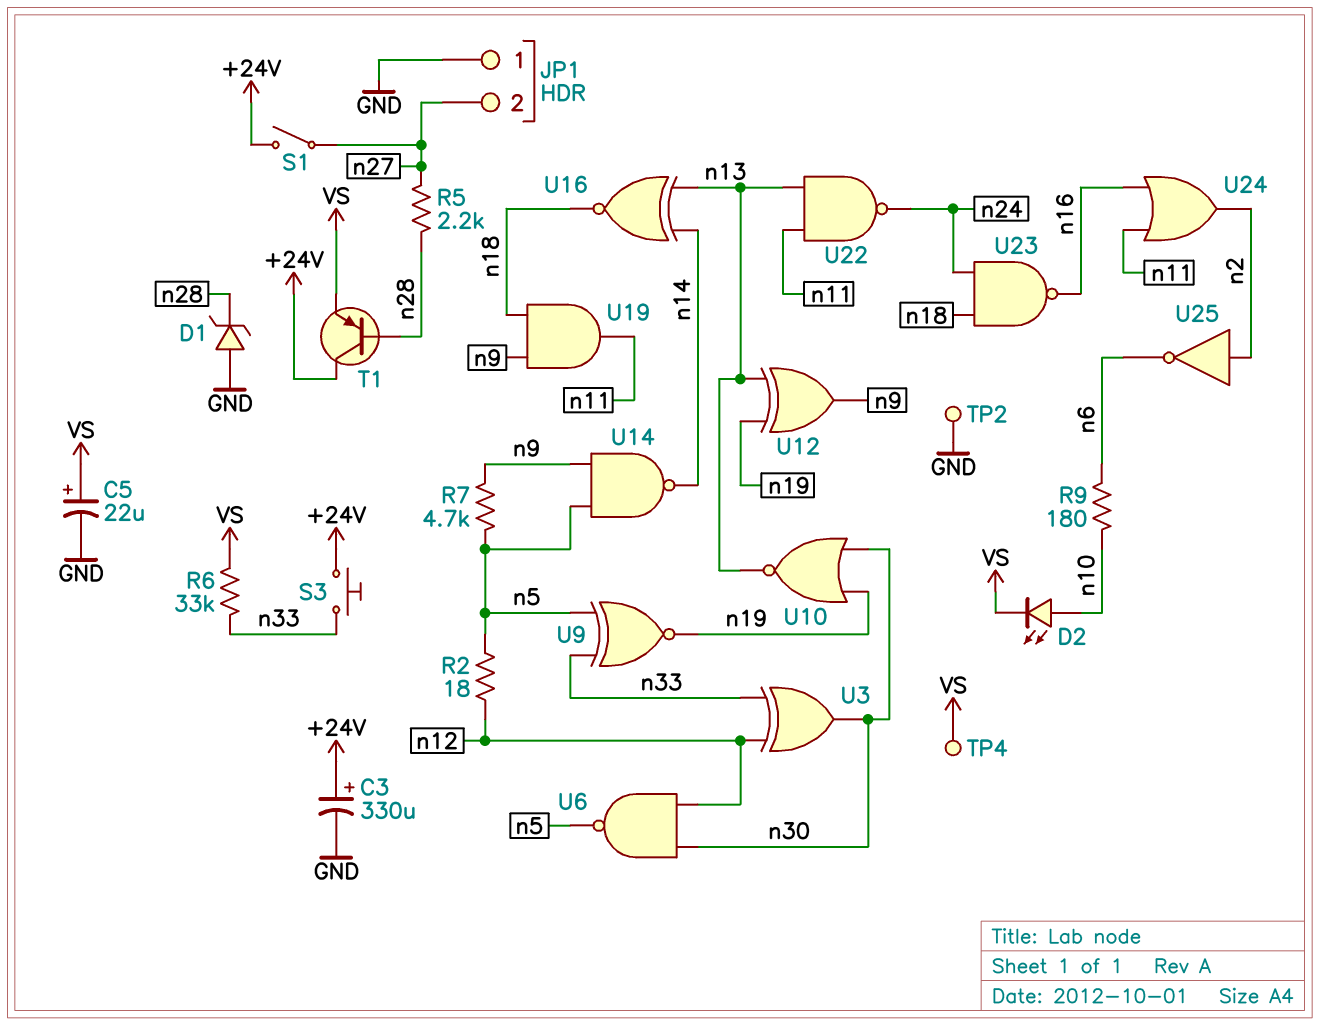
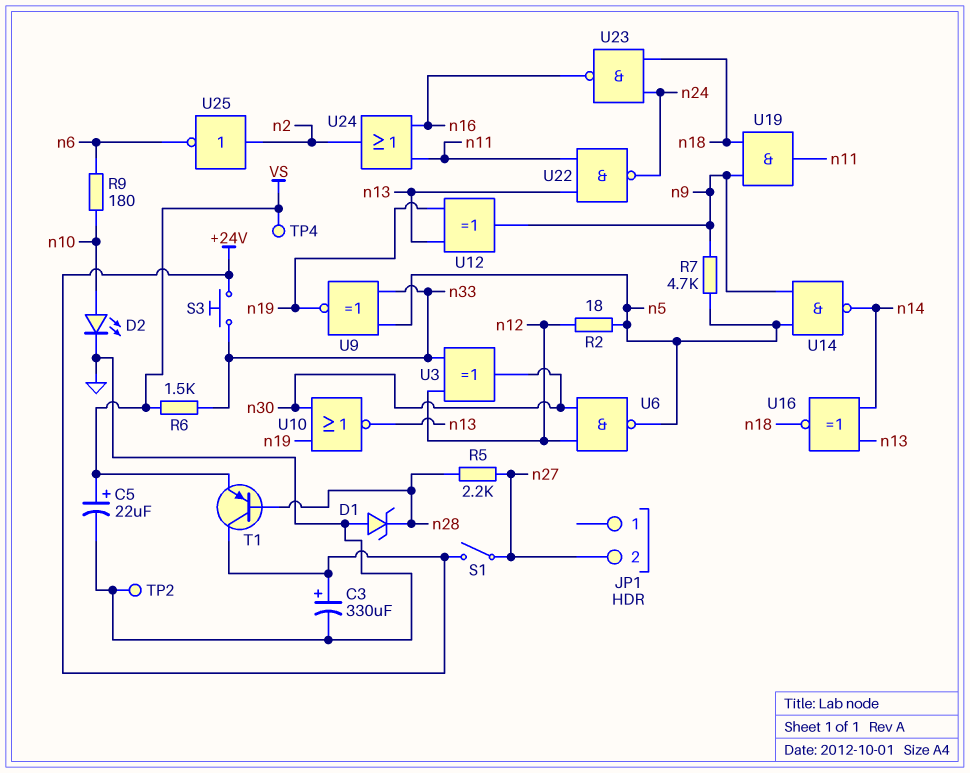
D2: LED (A n10, K VS) -> LED (A n10, K GND)
JP1 pin 1: GND -> none
R6: 33k (VS, n33) -> 1.5k (VS, n33)

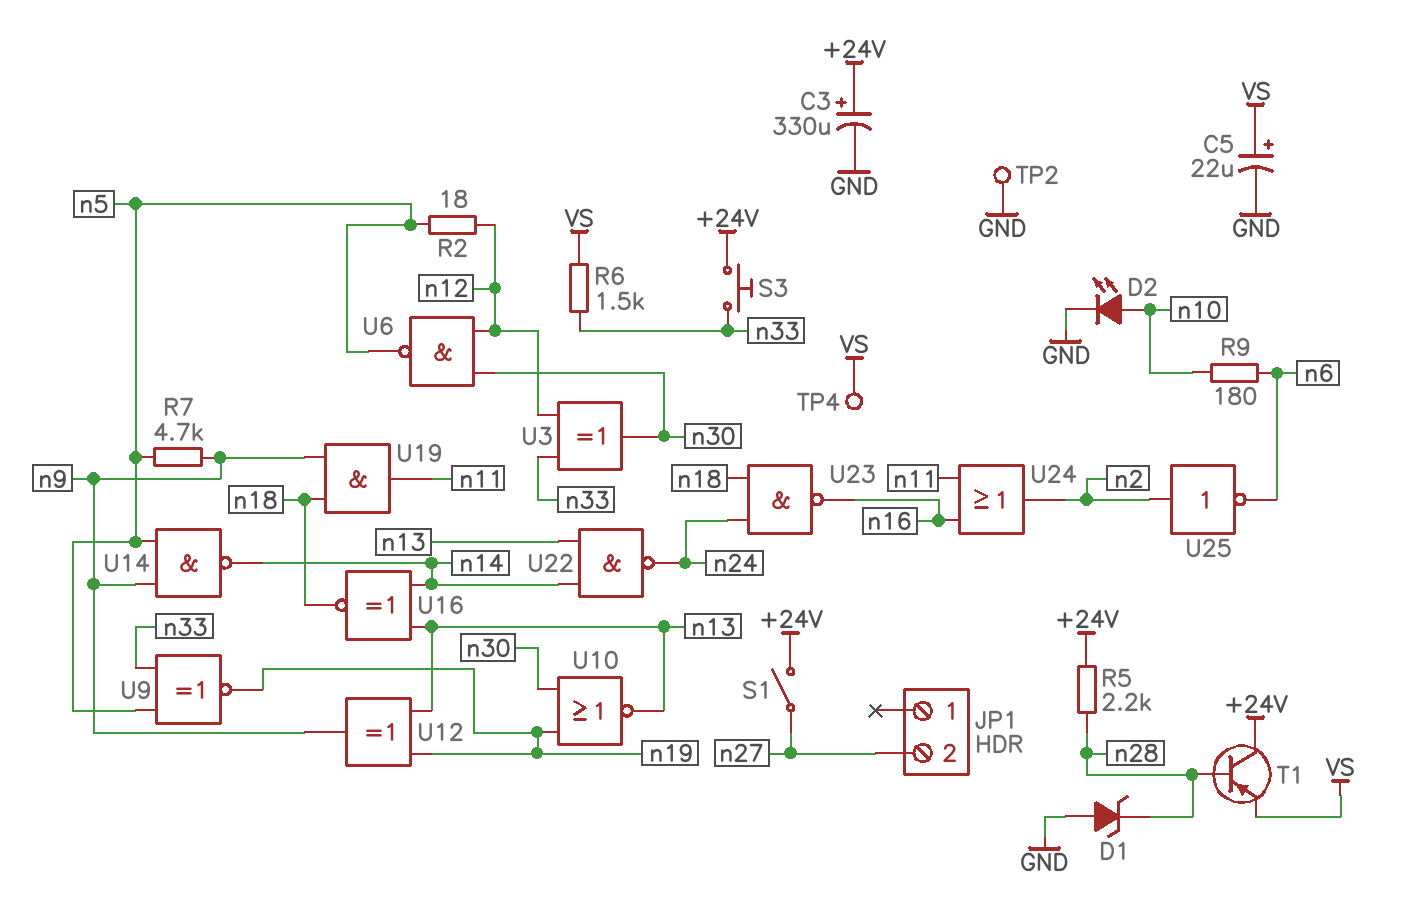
R5: 2.2k (n27, n28) -> 2.2k (+24V, n28)
U22: NAND (in n11, in n13, out n24) -> NAND (in n13, in n14, out n24)

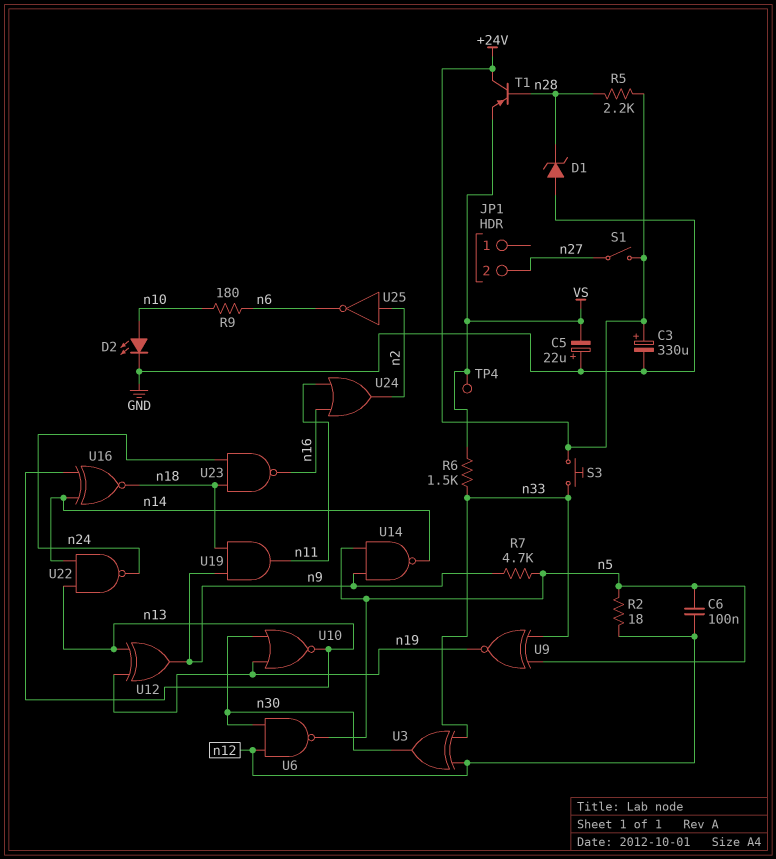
C5: 22uF (plus VS, minus GND) -> 22uF (plus GND, minus VS)
C6: none -> 100nF (n5, n12)
TP2: test point (GND) -> none

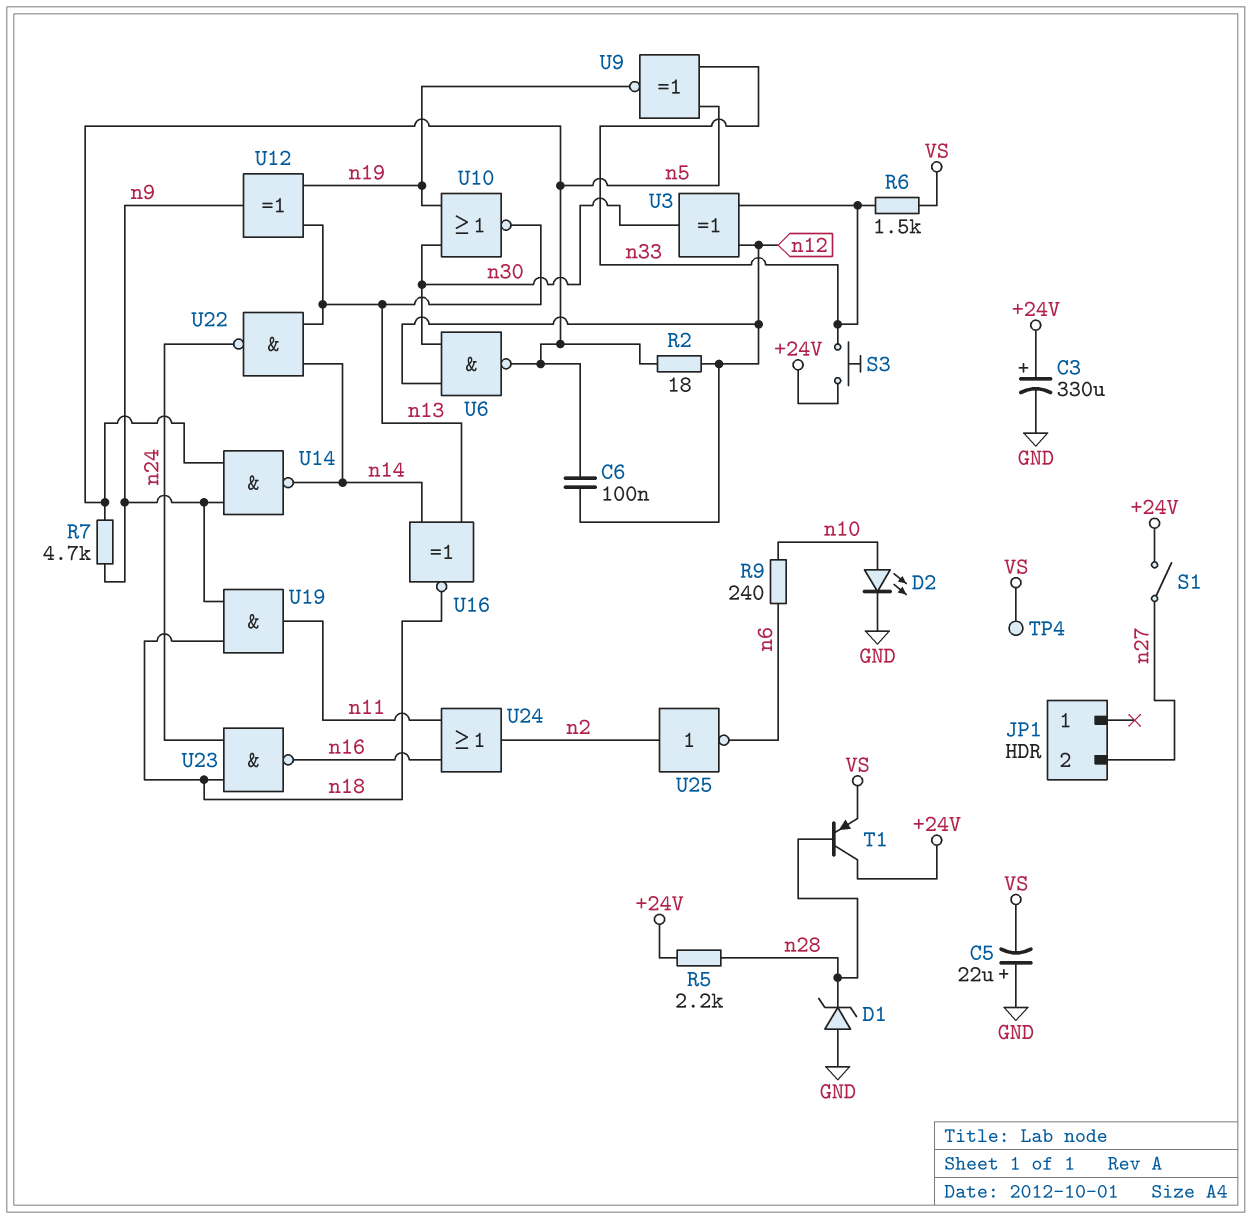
R9: 180 (n6, n10) -> 240 (n6, n10)

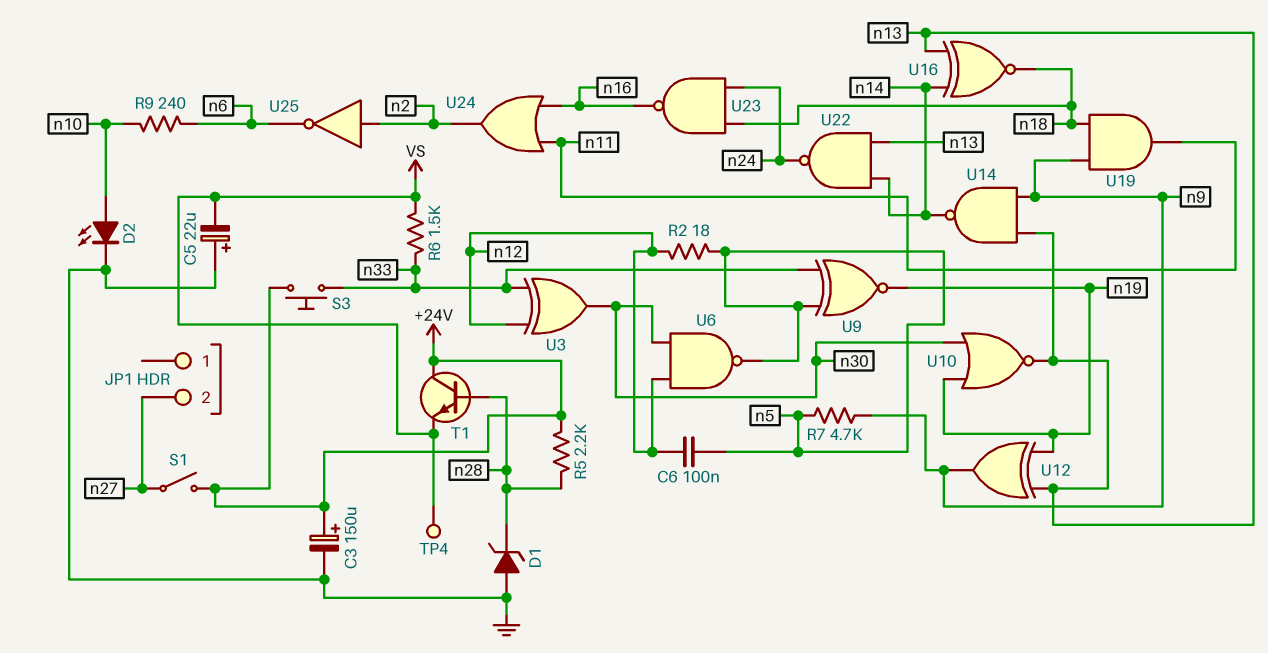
C3: 330uF (plus +24V, minus GND) -> 150uF (plus +24V, minus GND)
T1: PNP (B n28, C +24V, E VS) -> NPN (B n28, C +24V, E VS)
U14: NAND (in n5, in n9, out n14) -> NAND (in n9, in n13, out n14)

